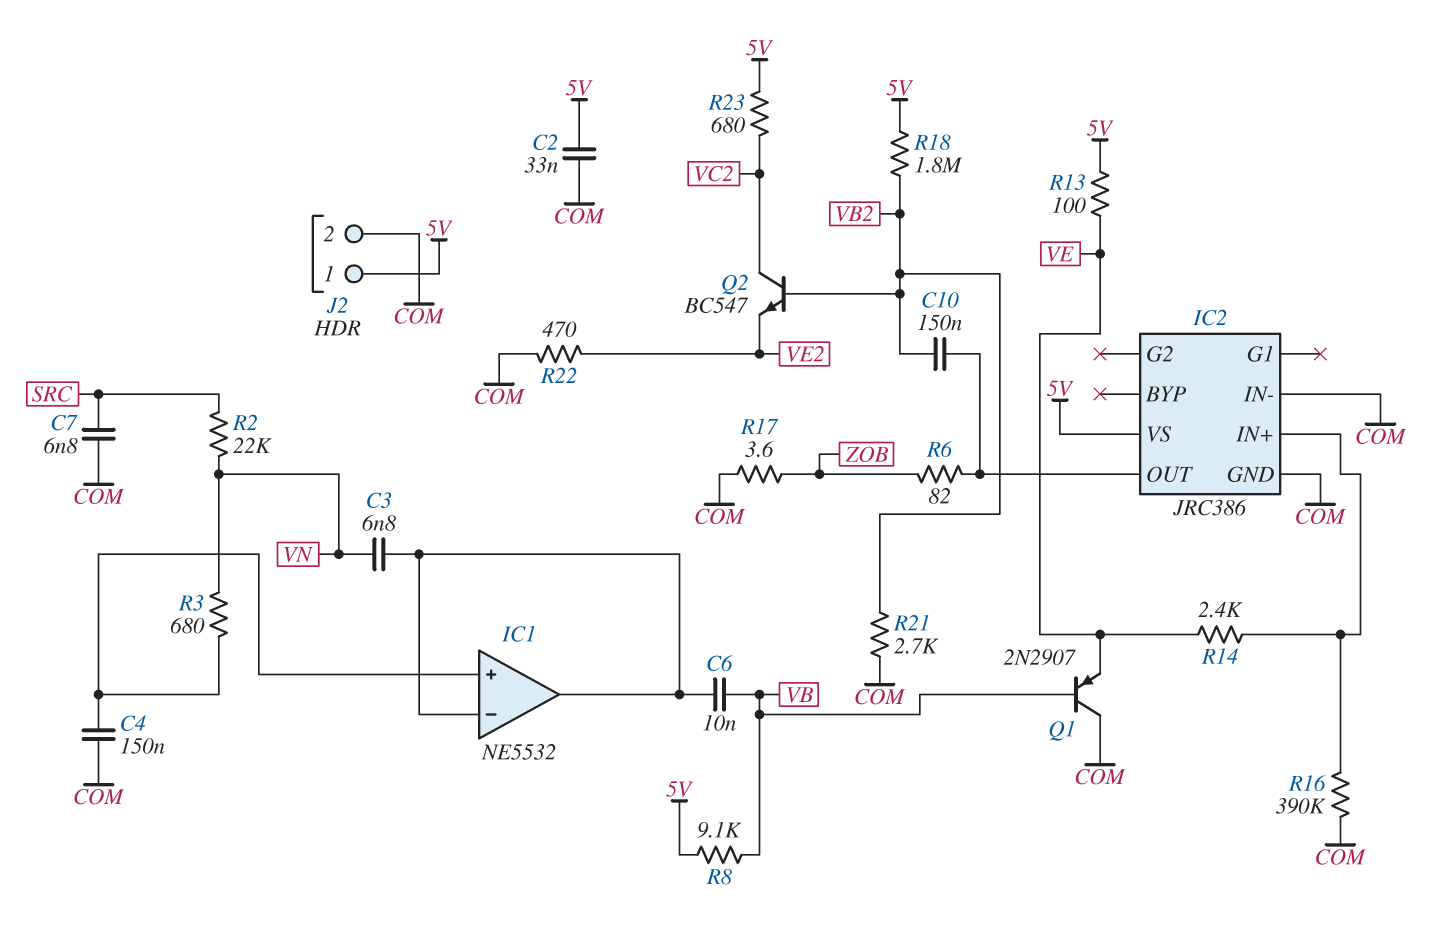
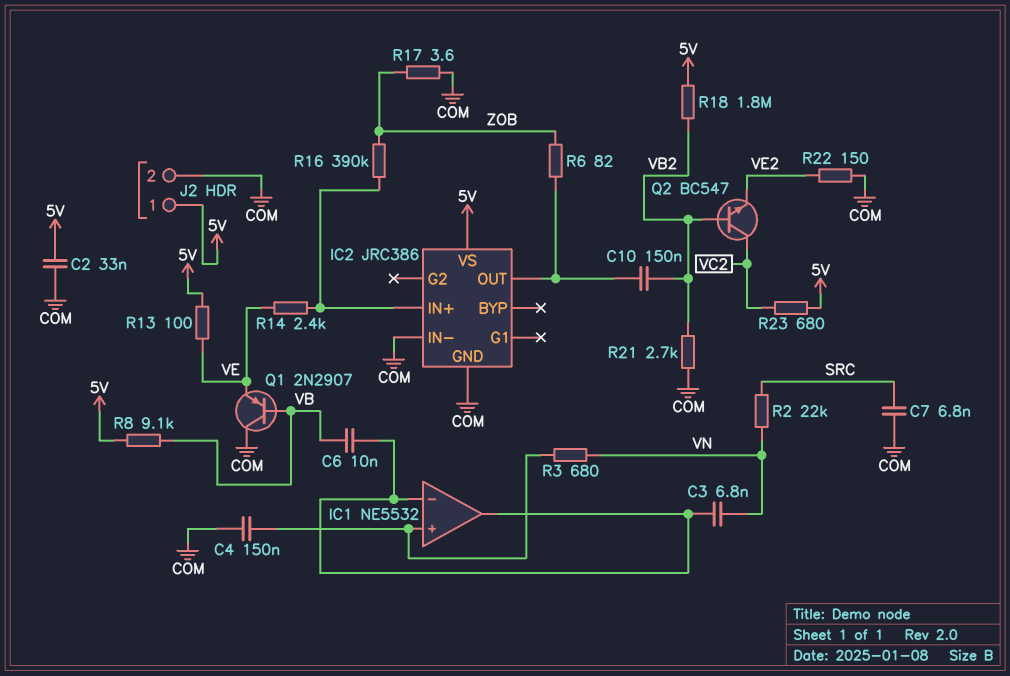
R16: 390k (COM, IC2/IN+) -> 390k (IC2/IN+, ZOB)
R22: 470 (COM, VE2) -> 150 (COM, VE2)

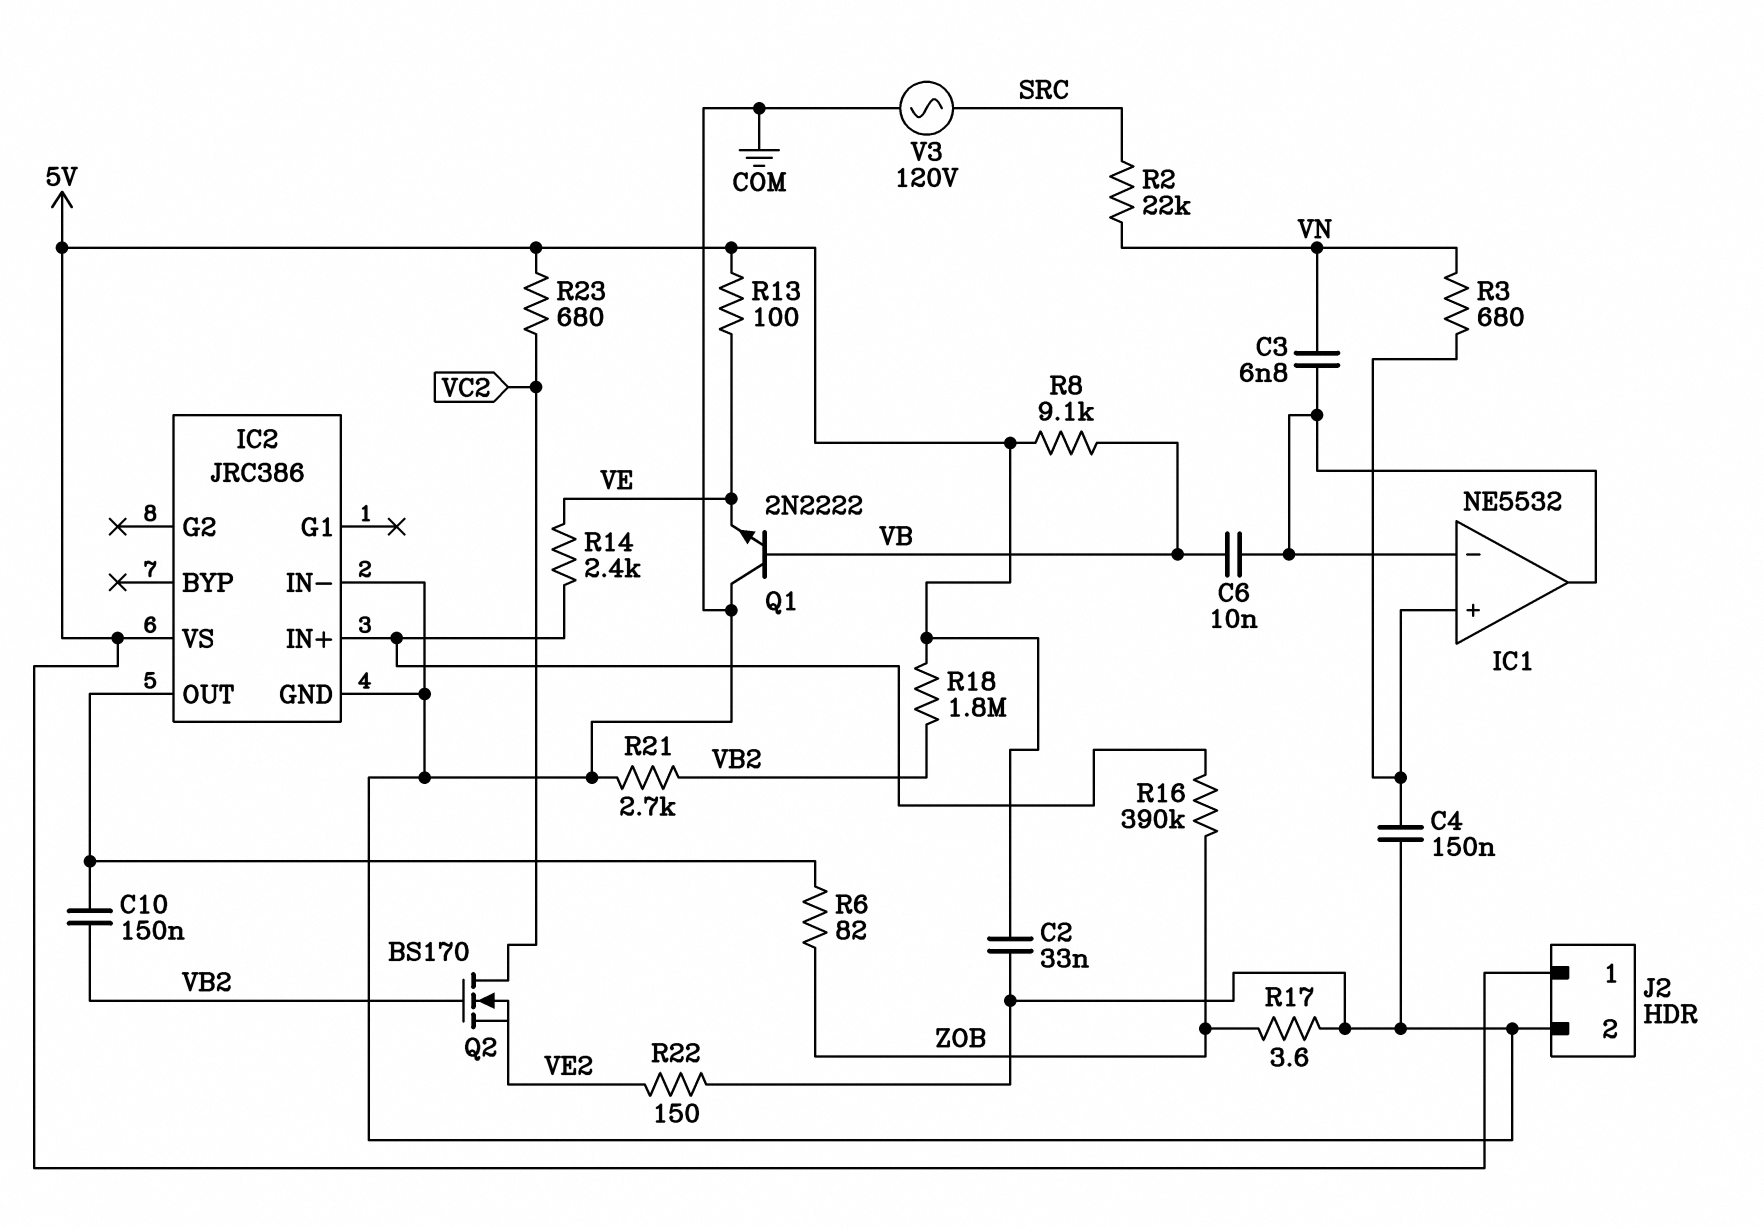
C7: 6.8nF (COM, SRC) -> none
Q1: PNP 2N2907 (B VB, C COM, E VE) -> NPN 2N2222 (B VB, C COM, E VE)
Q2: NPN BC547 (B VB2, C VC2, E VE2) -> NMOS BS170 (G VB2, D VC2, S VE2)
V3: none -> AC 120V (COM, SRC)

